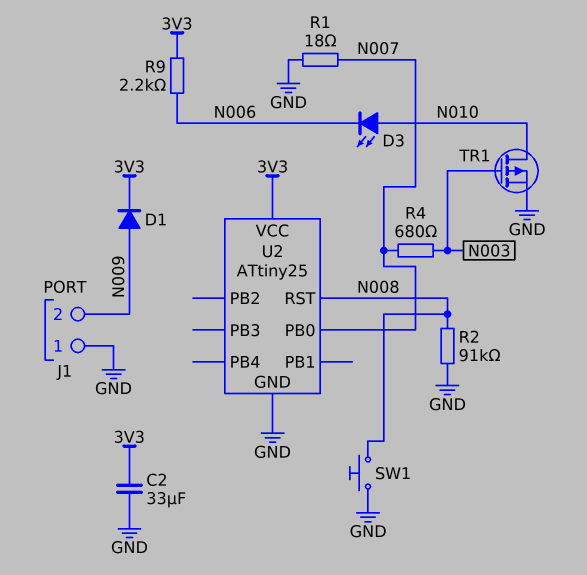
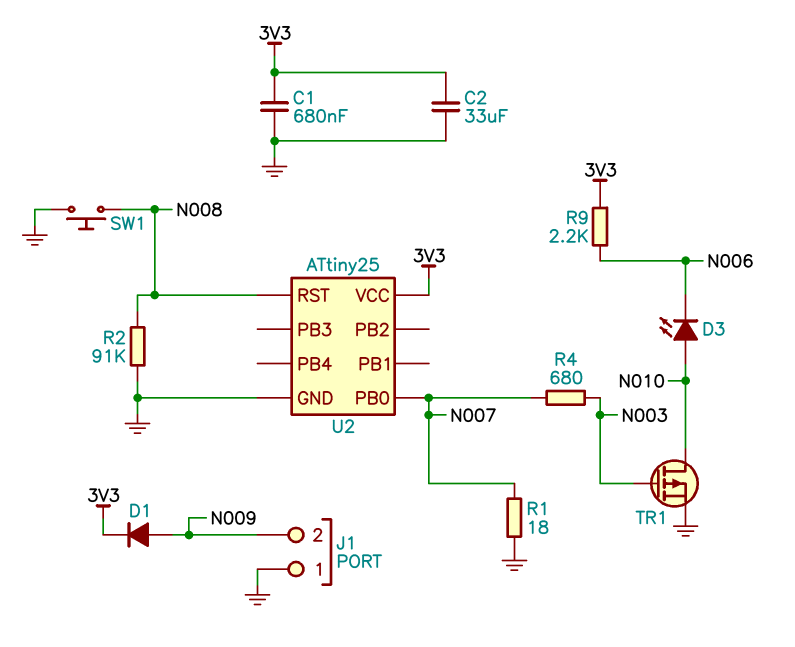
C1: none -> 680nF (3V3, GND)

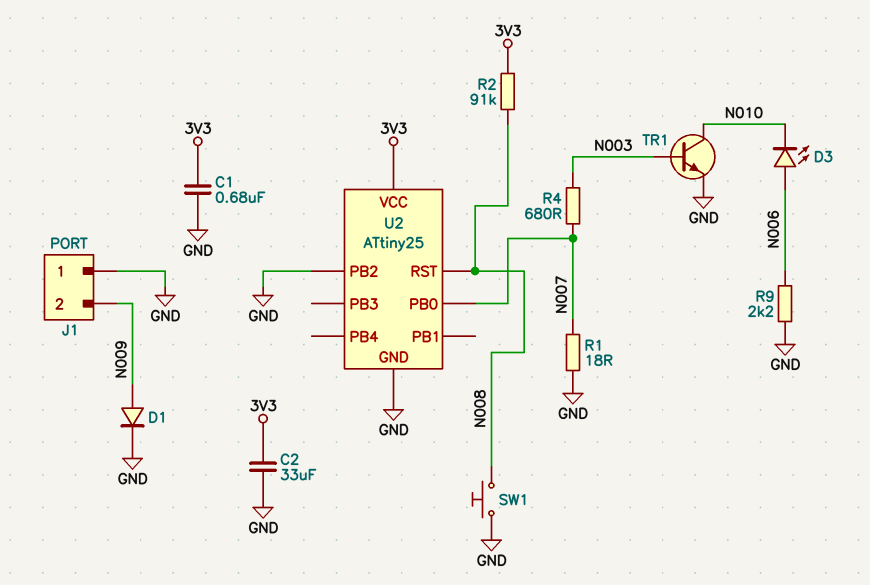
D1: diode (A N009, K 3V3) -> diode (A N009, K GND)
D3: LED (A N010, K N006) -> LED (A N006, K N010)
R2: 91k (GND, N008) -> 91k (3V3, N008)
R9: 2.2k (3V3, N006) -> 2.2k (GND, N006)
TR1: PMOS (G N003, D N010, S GND) -> NPN (B N003, C N010, E GND)
U2 pin PB2: none -> GND

